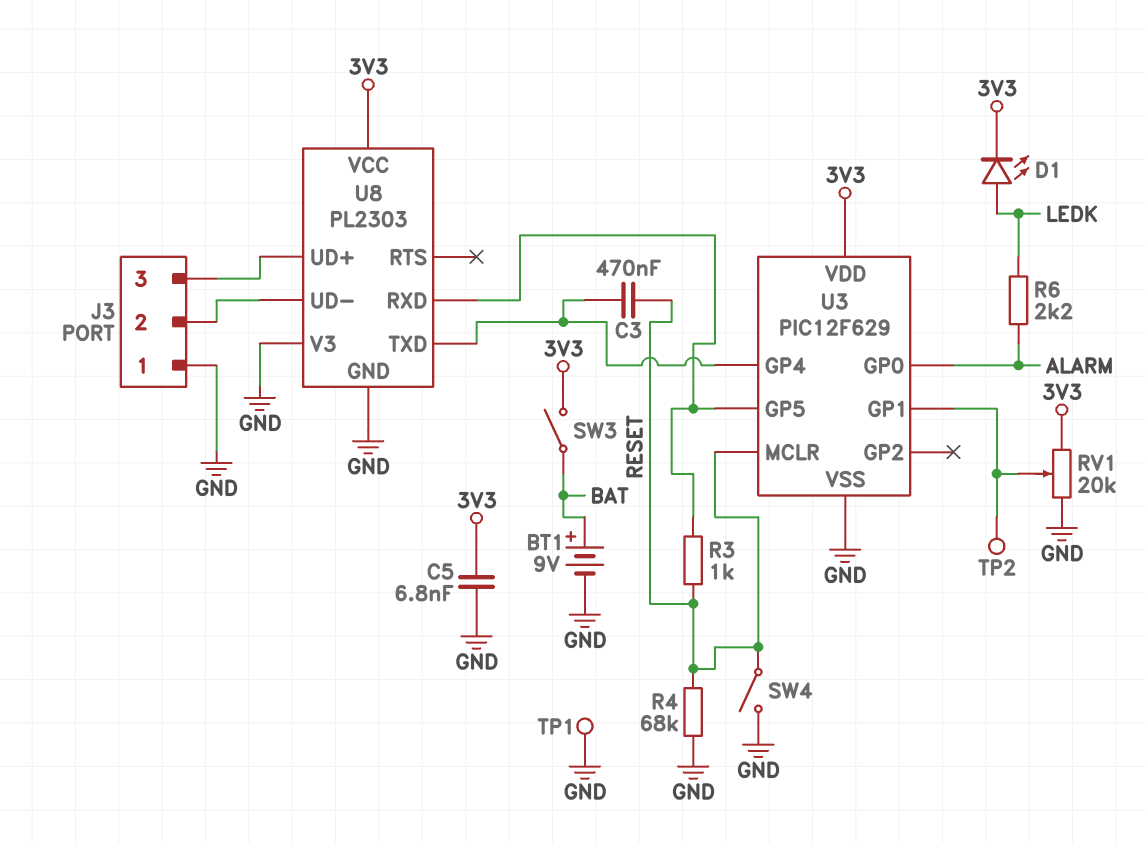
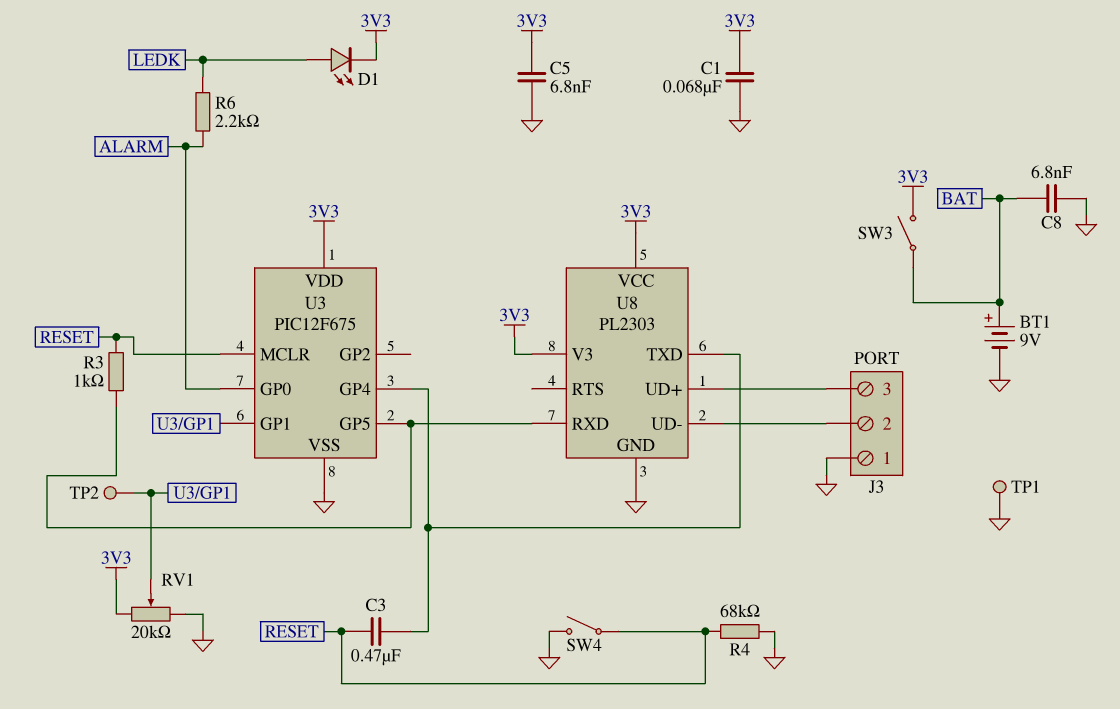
C1: none -> 68nF (3V3, GND)
C8: none -> 6.8nF (BAT, GND)
U3: PIC12F629 -> PIC12F675
U8 pin V3: GND -> 3V3

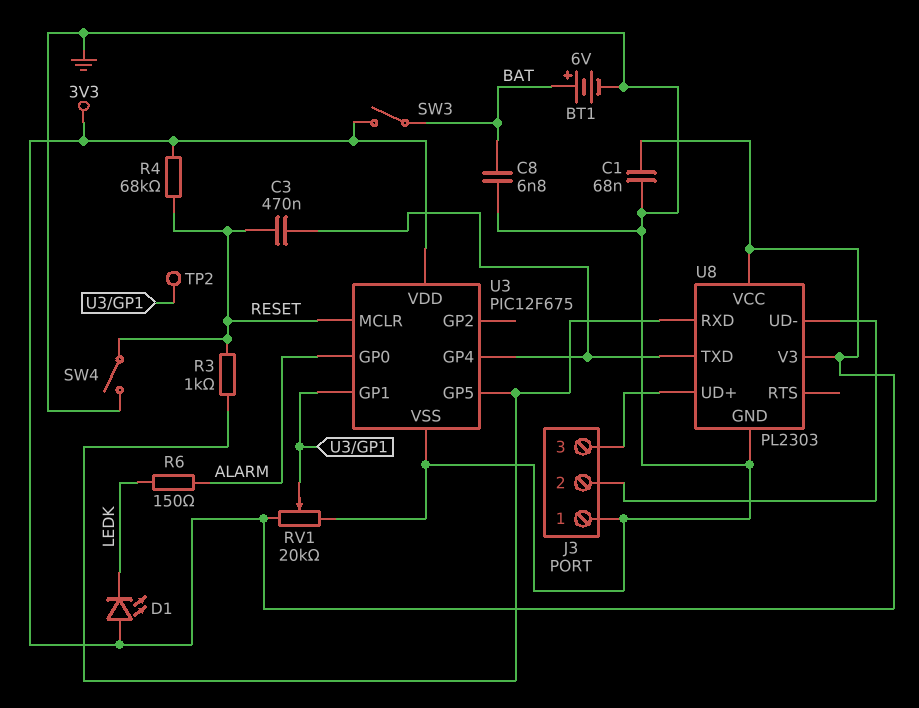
BT1: 9V (plus BAT, minus GND) -> 6V (plus BAT, minus GND)
C5: 6.8nF (3V3, GND) -> none
D1: LED (A LEDK, K 3V3) -> LED (A 3V3, K LEDK)
R4: 68k (GND, RESET) -> 68k (3V3, RESET)
R6: 2.2k (ALARM, LEDK) -> 150 (ALARM, LEDK)
TP1: test point (GND) -> none

